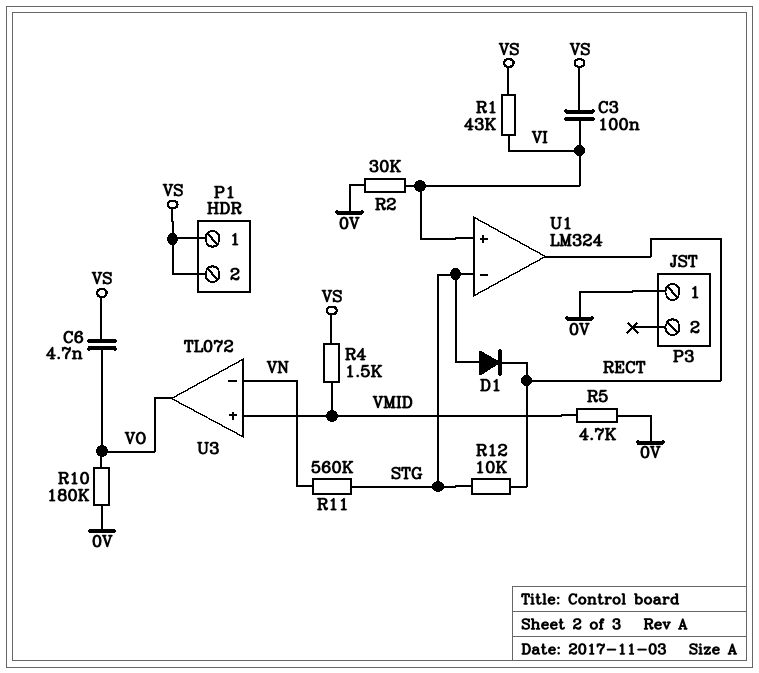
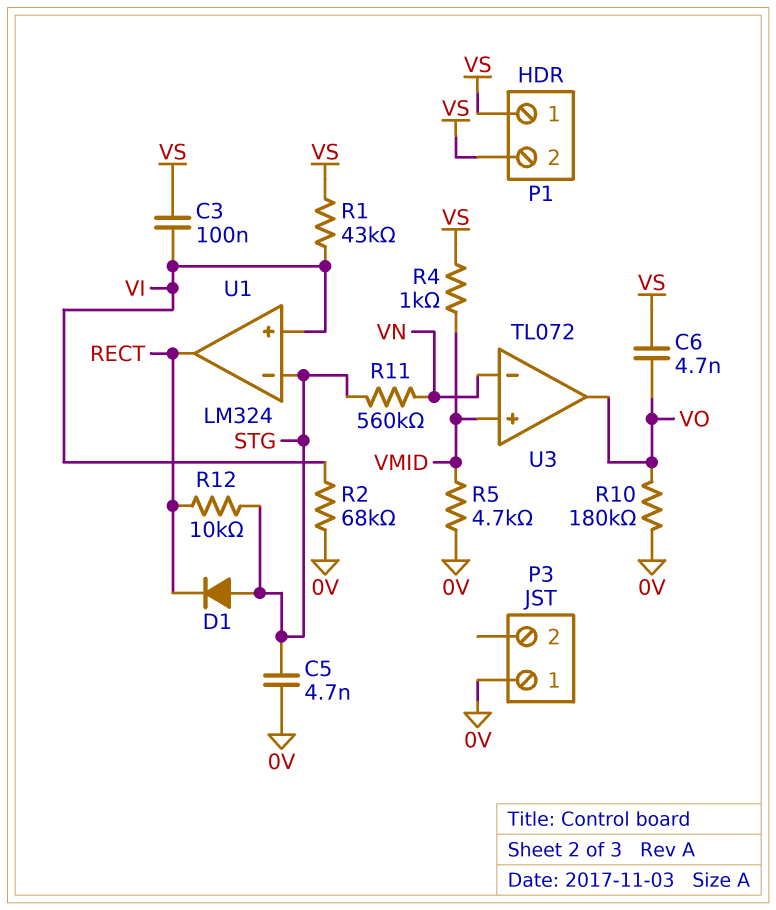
C5: none -> 4.7nF (0V, STG)
R2: 30k (0V, VI) -> 68k (0V, VI)
R4: 1.5k (VMID, VS) -> 1k (VMID, VS)

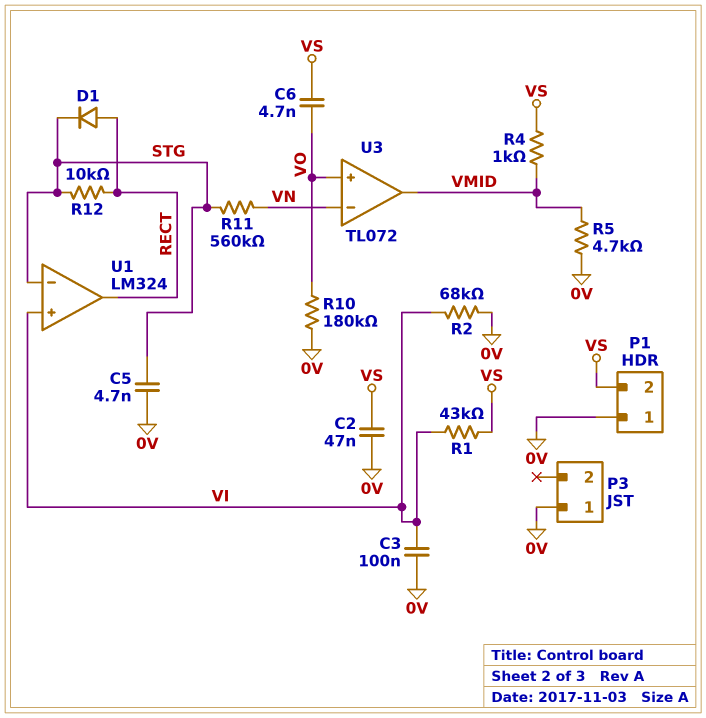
C2: none -> 47nF (0V, VS)
C3: 100nF (VI, VS) -> 100nF (0V, VI)
D1: diode (A STG, K RECT) -> diode (A RECT, K STG)
P1 pin 1: VS -> 0V
U3 pin in+: VMID -> VO
U3 pin out: VO -> VMID

